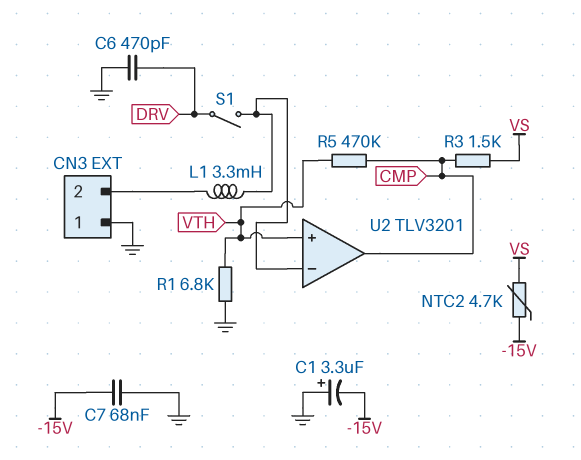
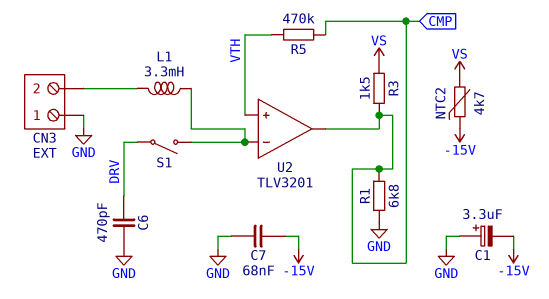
R1: 6.8k (GND, VTH) -> 6.8k (CMP, GND)

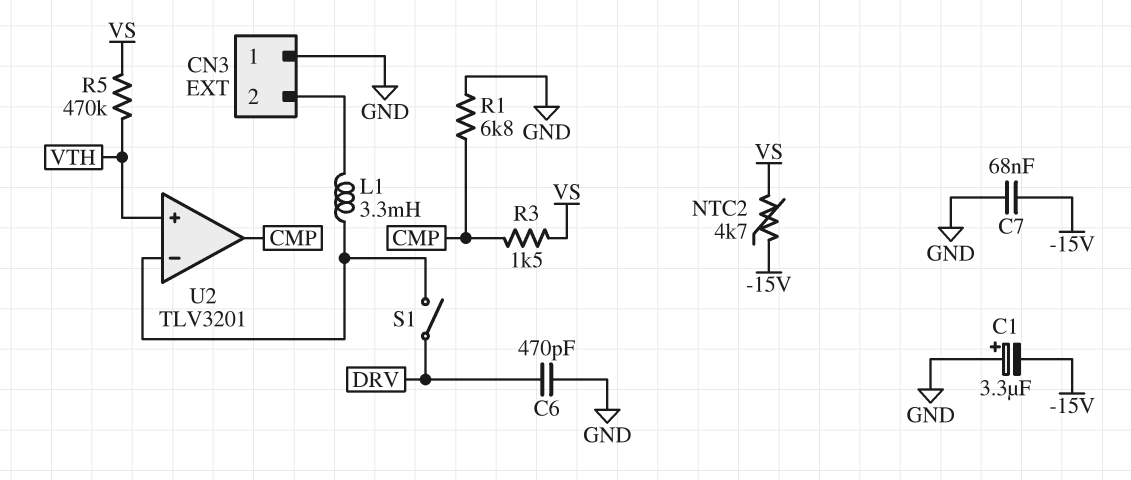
R5: 470k (CMP, VTH) -> 470k (VS, VTH)

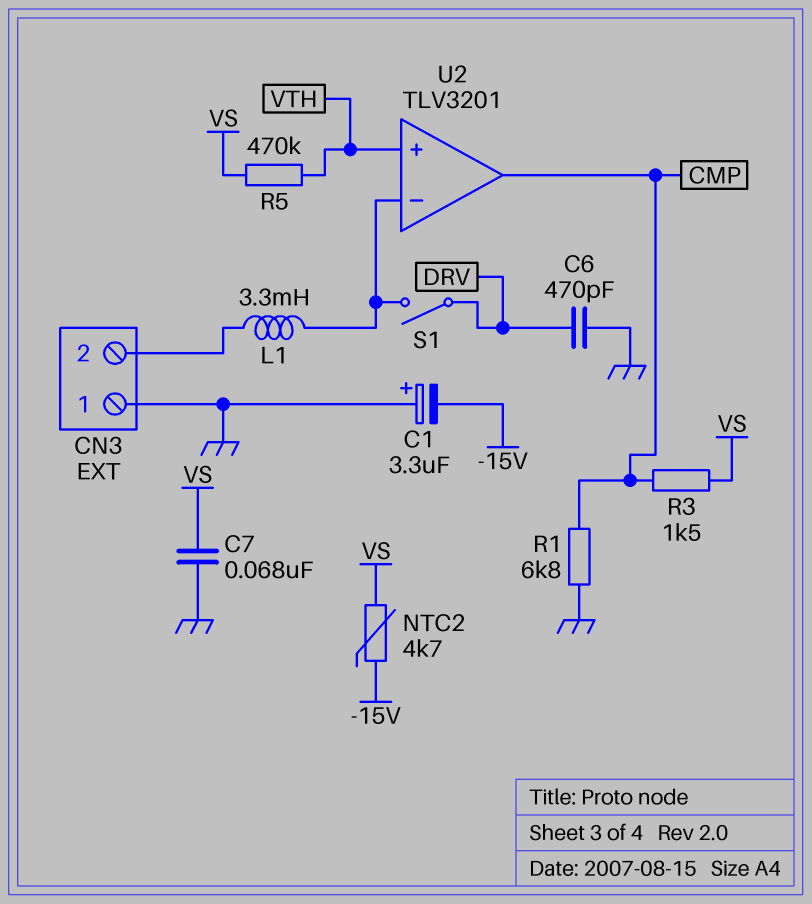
C7: 68nF (-15V, GND) -> 68nF (GND, VS)

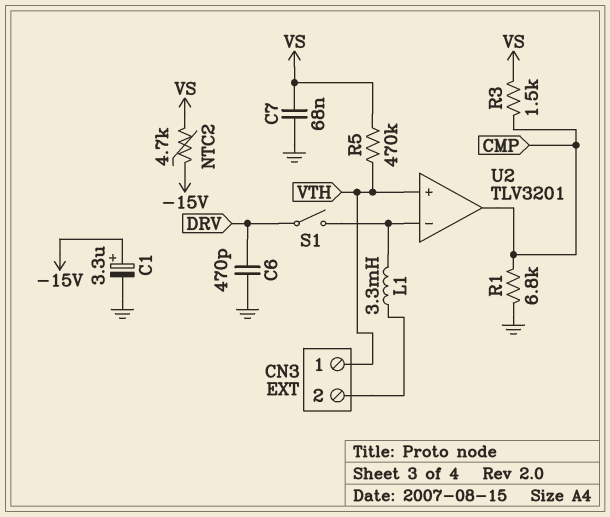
C1: 3.3uF (plus GND, minus -15V) -> 3.3uF (plus -15V, minus GND)
CN3 pin 1: GND -> VTH

